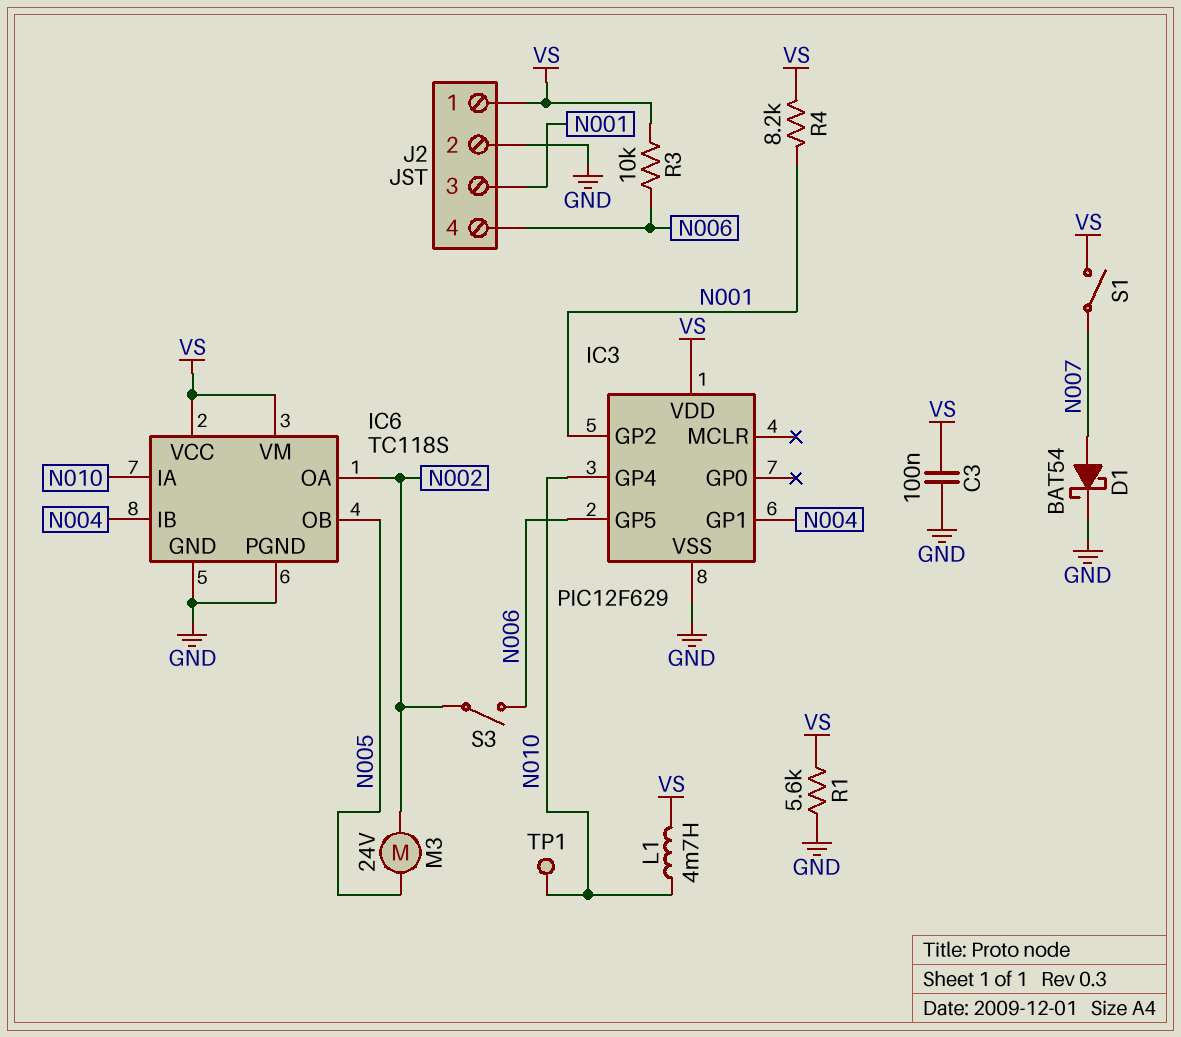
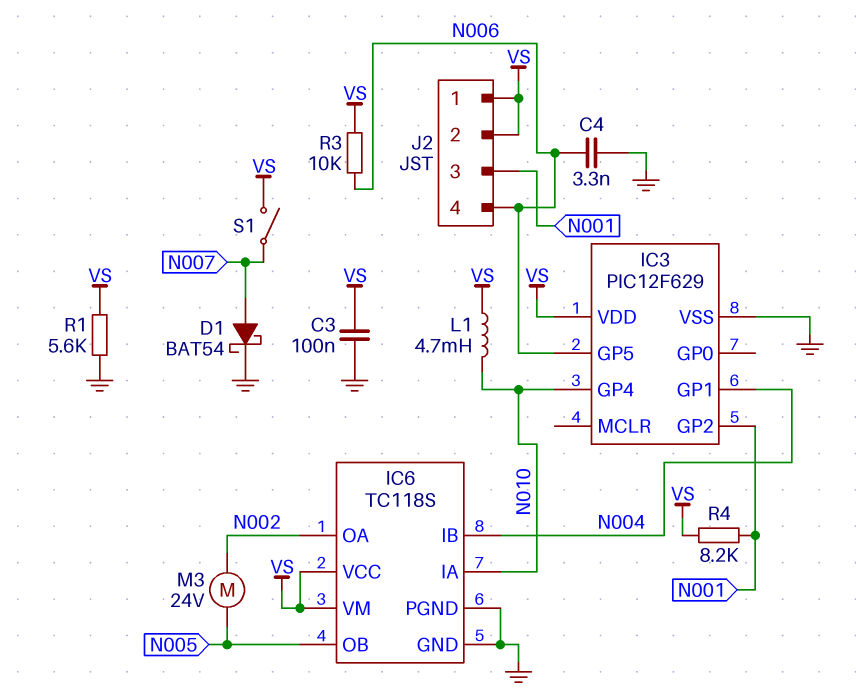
C4: none -> 3.3nF (GND, N006)
J2 pin 2: GND -> VS
S3: switch (N002, N006) -> none
TP1: test point (N010) -> none

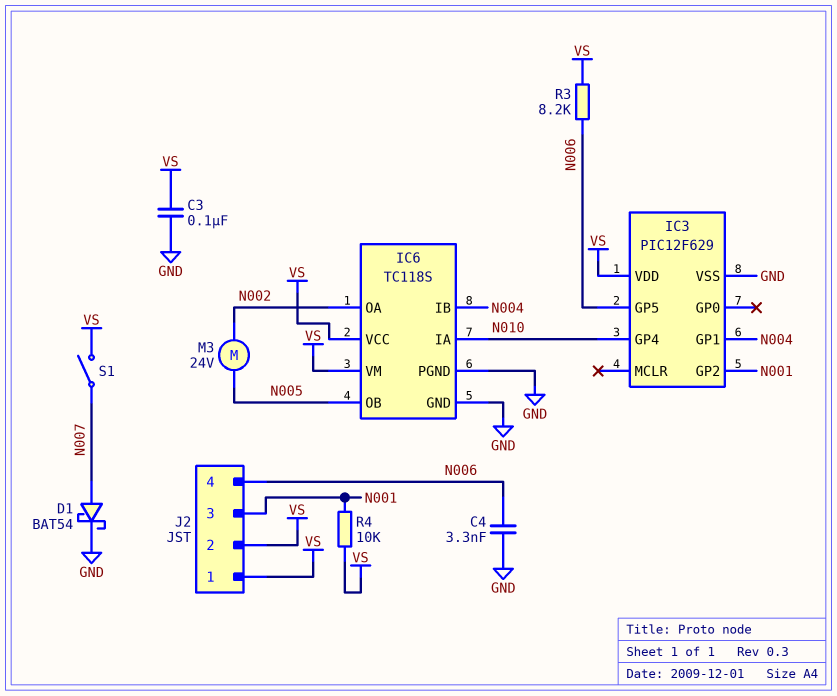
L1: 4.7mH (N010, VS) -> none
R1: 5.6k (GND, VS) -> none
R3: 10k (N006, VS) -> 8.2k (N006, VS)
R4: 8.2k (N001, VS) -> 10k (N001, VS)

